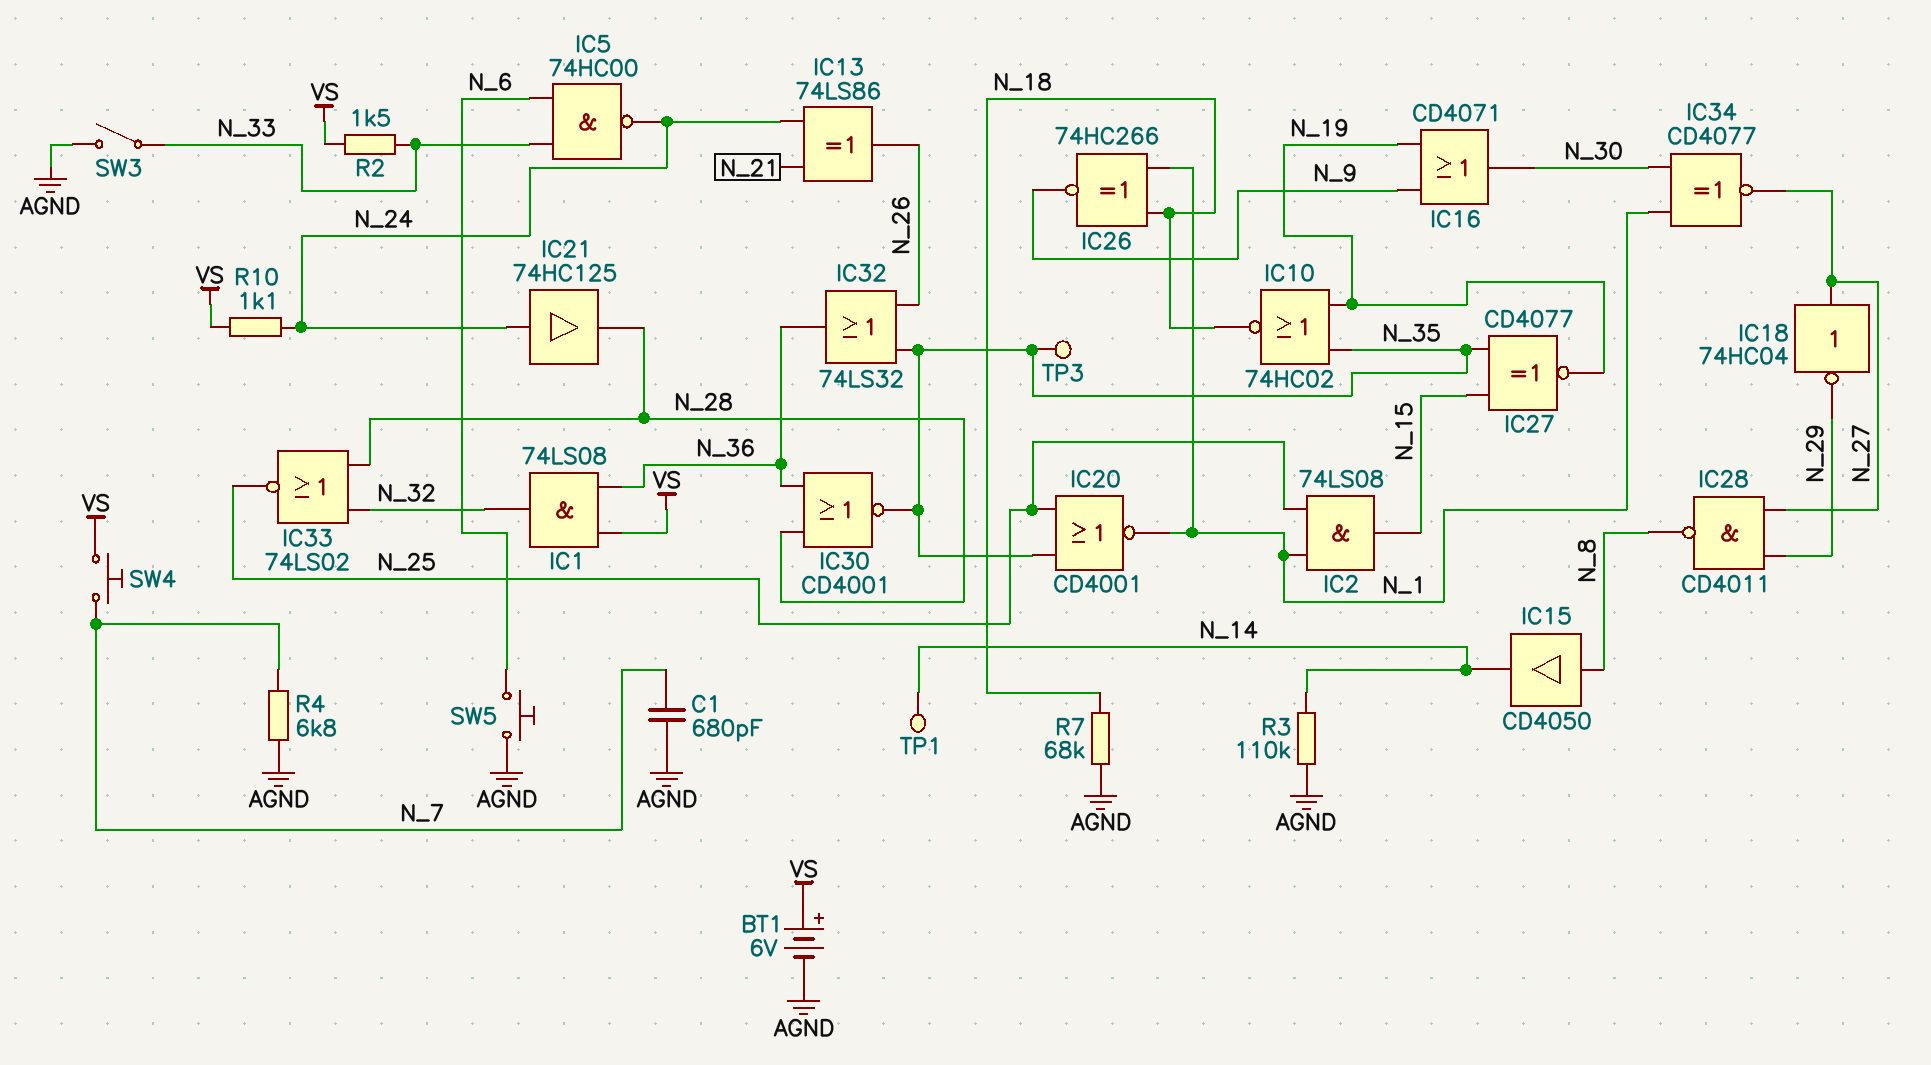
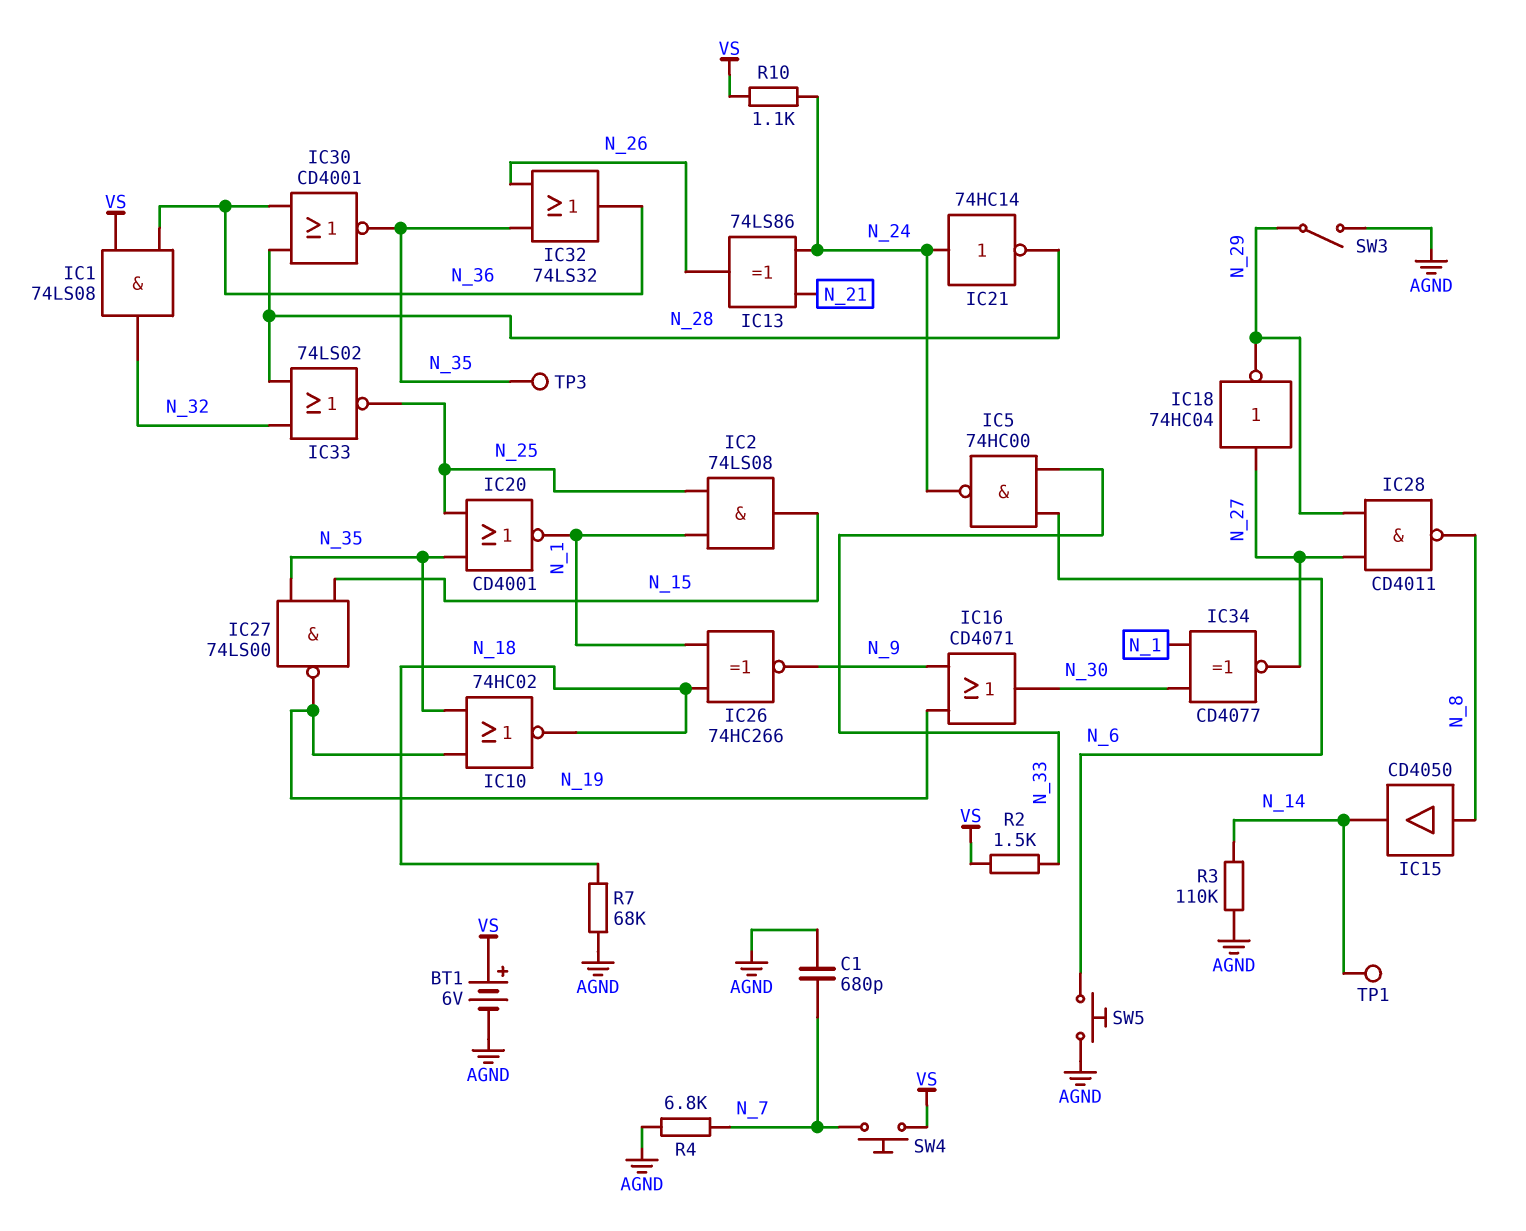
IC21: buffer 74HC125 (in N_24, out N_28) -> NOT 74HC14 (in N_24, out N_28)
IC27: XNOR CD4077 (in N_15, in N_35, out N_19) -> NAND 74LS00 (in N_15, in N_35, out N_19)
SW3: switch (AGND, N_33) -> switch (AGND, N_29)

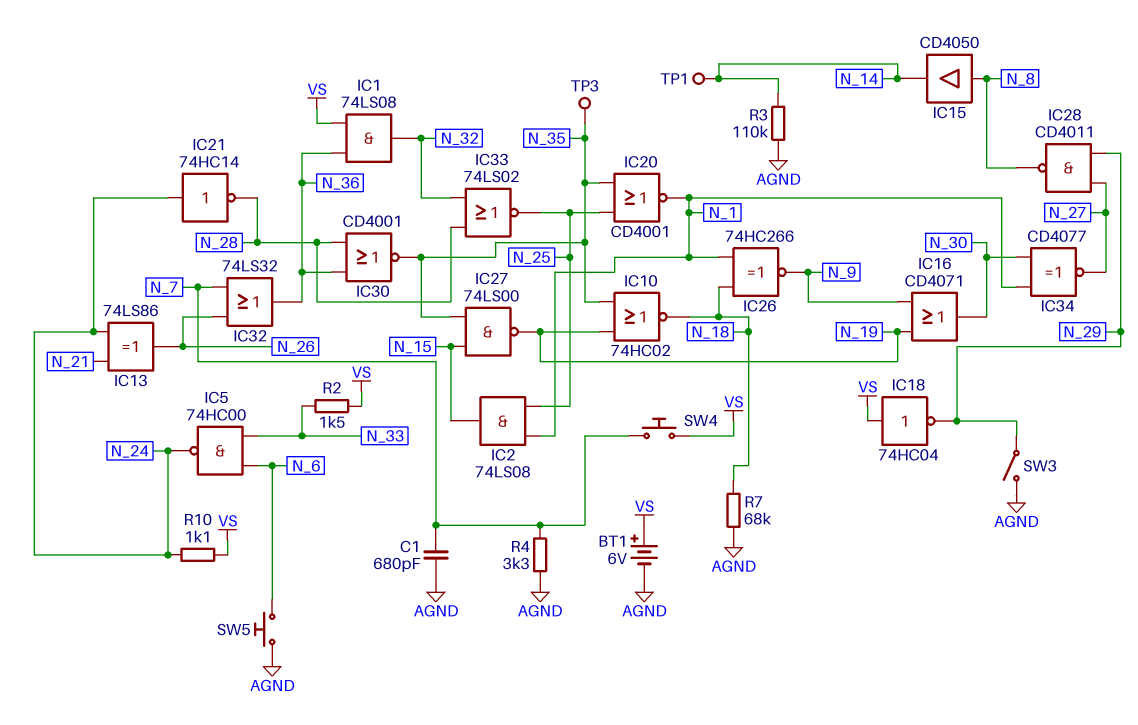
IC18: NOT 74HC04 (in N_27, out N_29) -> NOT 74HC04 (in VS, out N_29)
IC32: OR 74LS32 (in N_26, in N_35, out N_36) -> OR 74LS32 (in N_7, in N_26, out N_36)
R4: 6.8k (AGND, N_7) -> 3.3k (AGND, N_7)

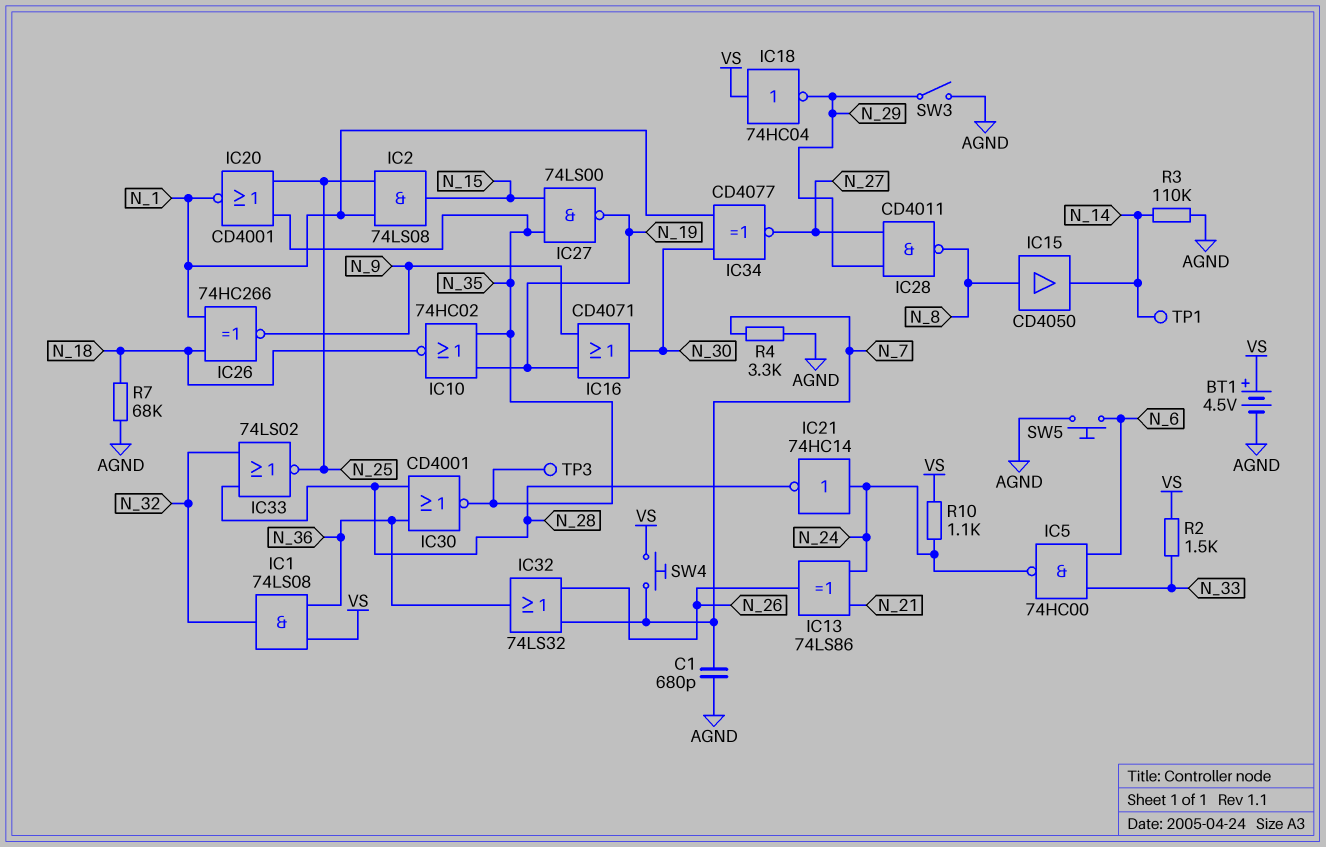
BT1: 6V (plus VS, minus AGND) -> 4.5V (plus VS, minus AGND)

